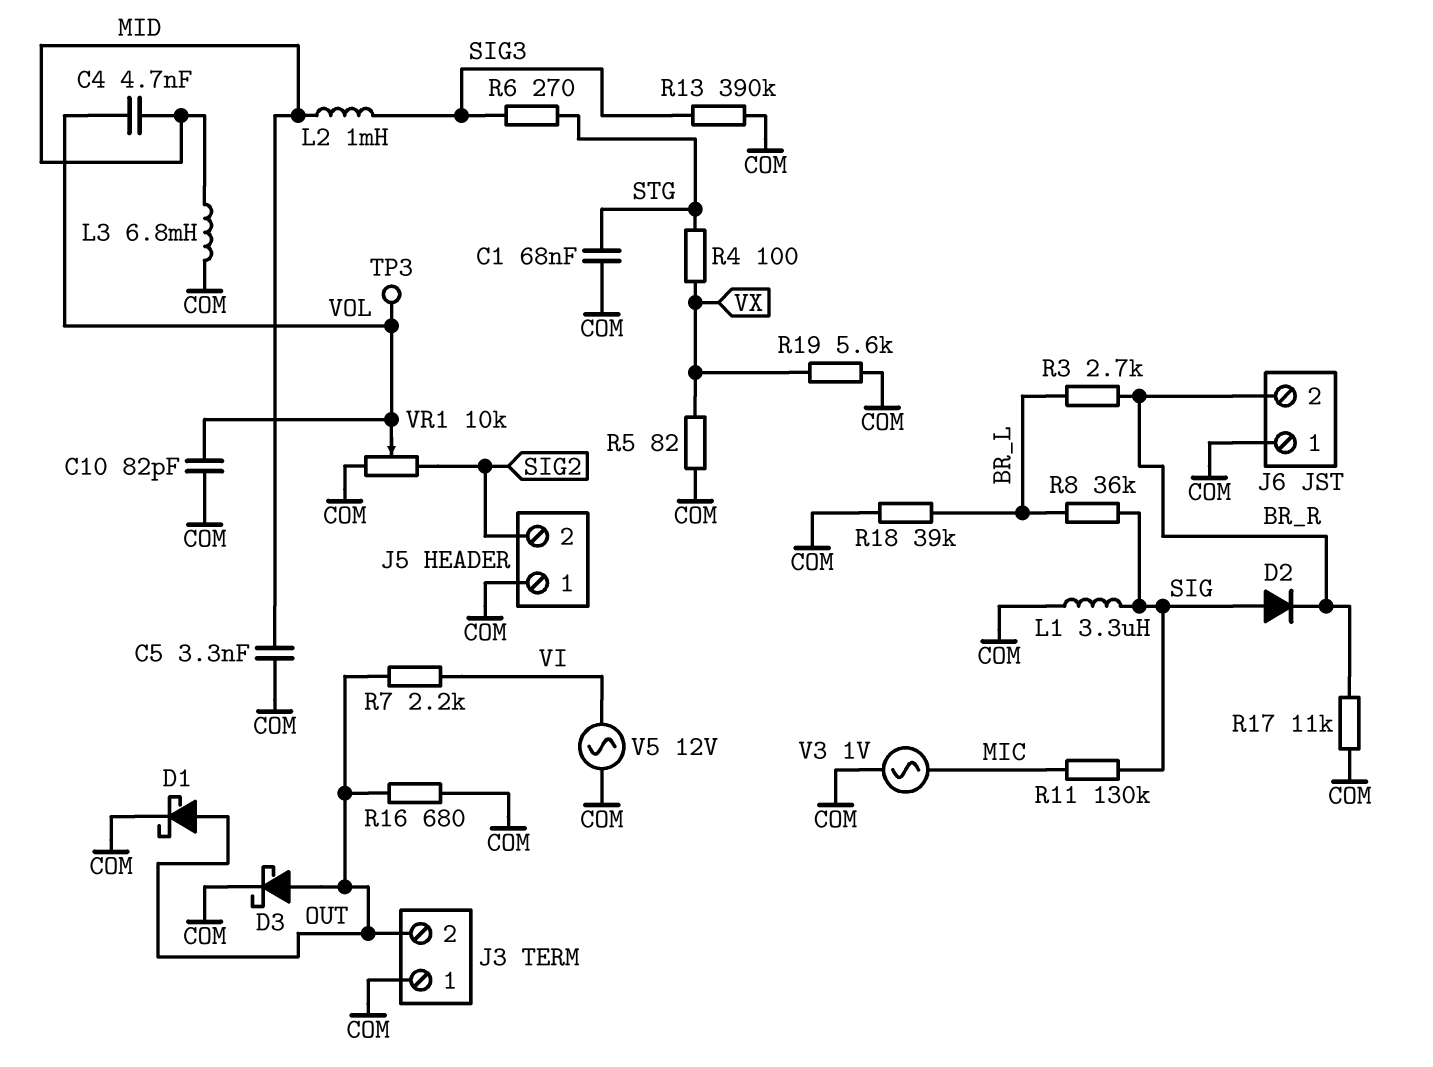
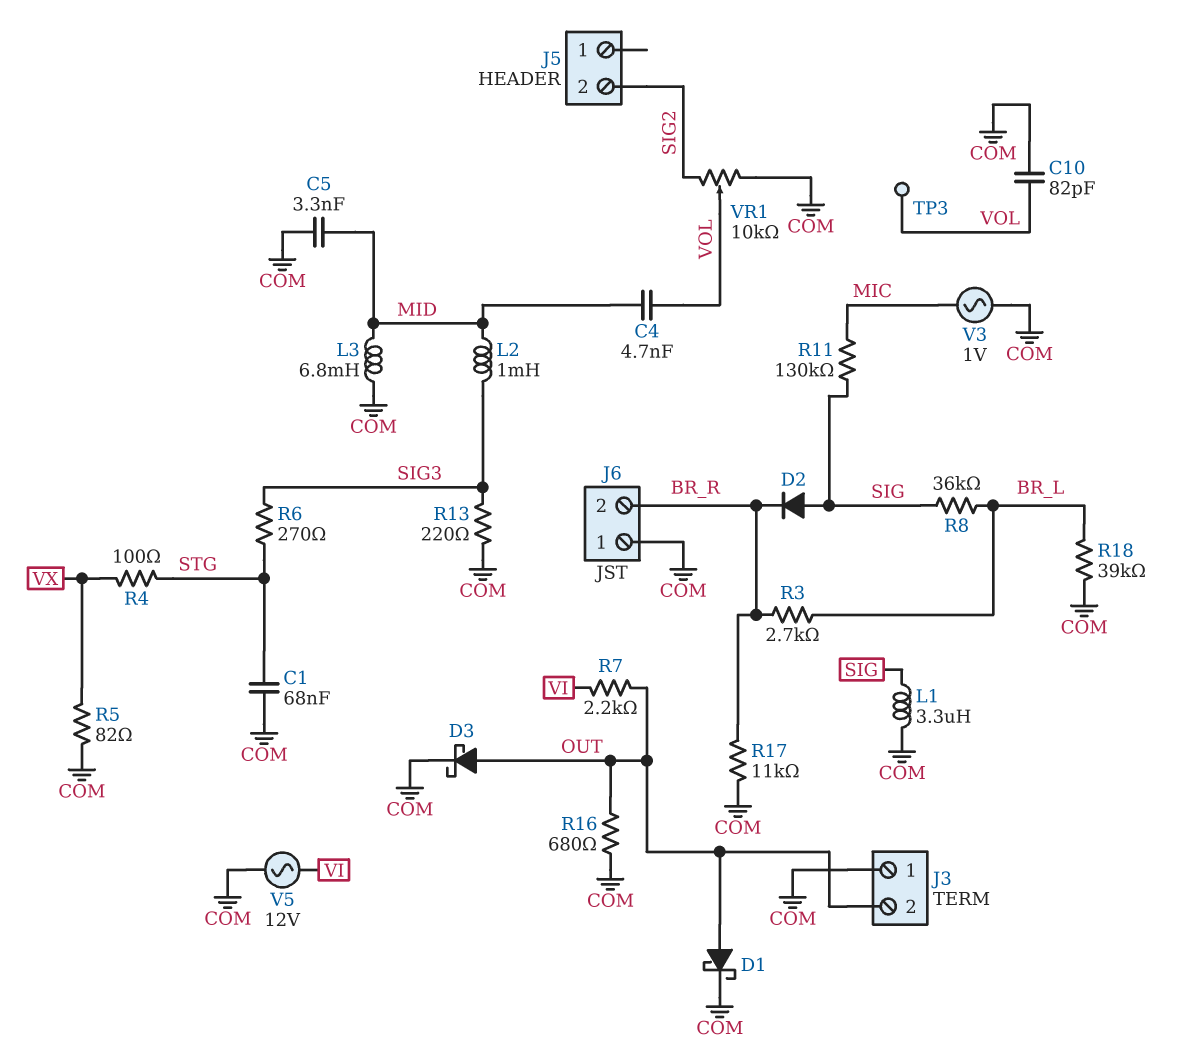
J5 pin 1: COM -> none
R13: 390k (COM, SIG3) -> 220 (COM, SIG3)
R19: 5.6k (COM, VX) -> none

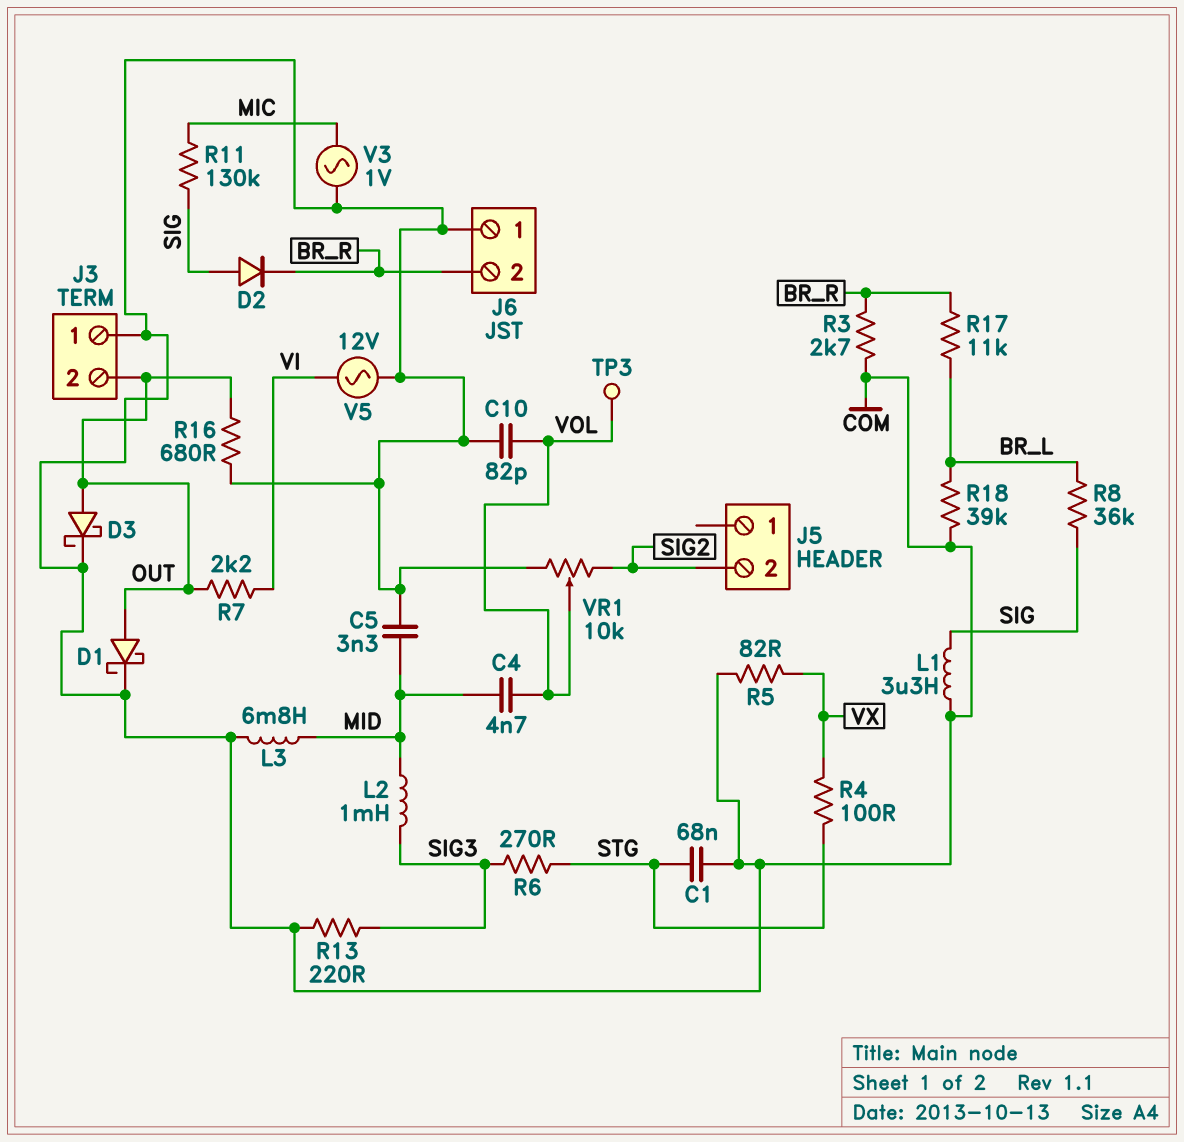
R3: 2.7k (BR_L, BR_R) -> 2.7k (BR_R, COM)
R17: 11k (BR_R, COM) -> 11k (BR_L, BR_R)

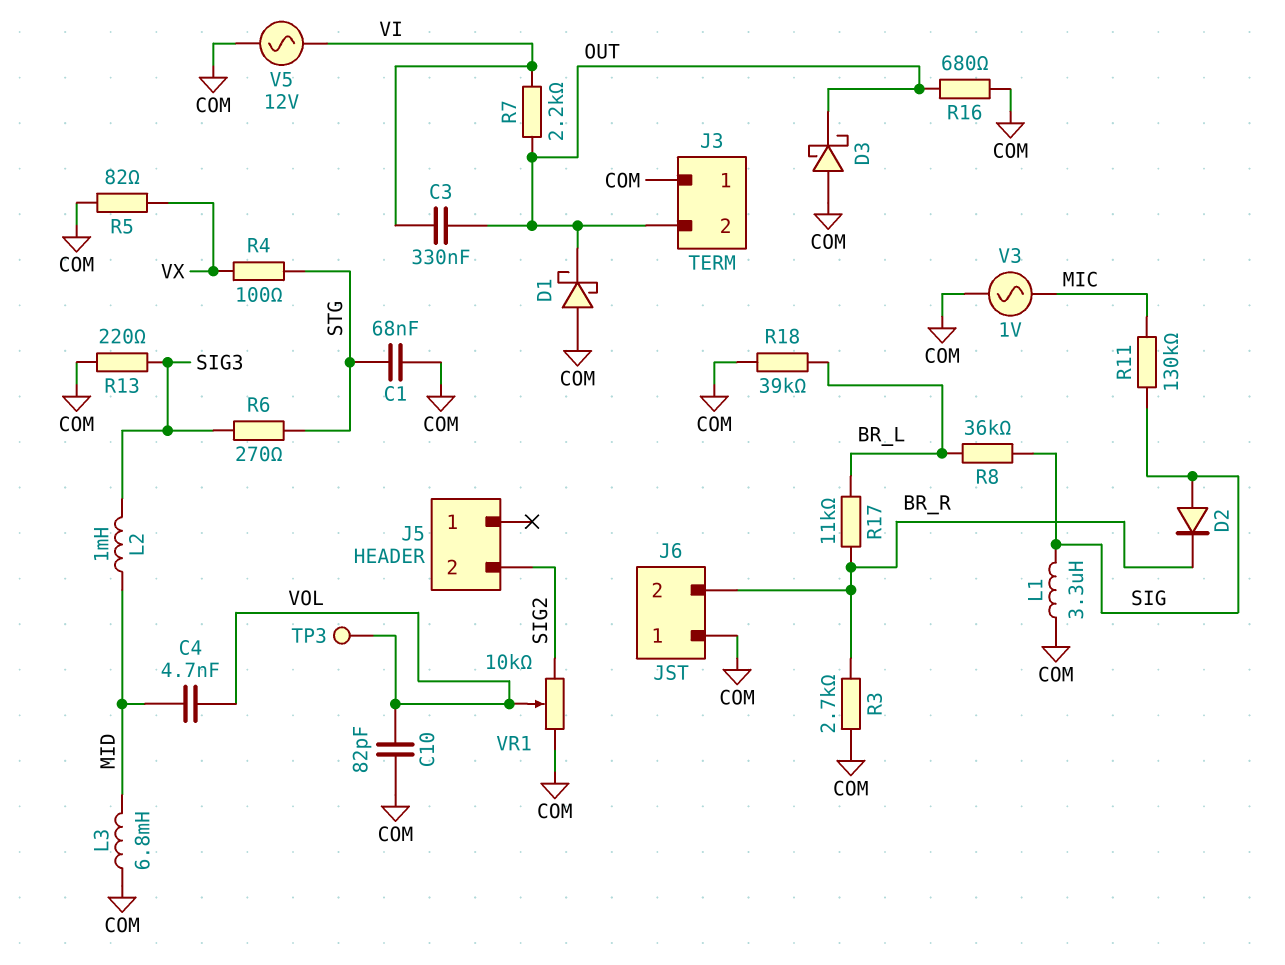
C3: none -> 330nF (OUT, VI)
C5: 3.3nF (COM, MID) -> none
D1: schottky (A OUT, K COM) -> schottky (A COM, K OUT)
D3: schottky (A OUT, K COM) -> schottky (A COM, K OUT)

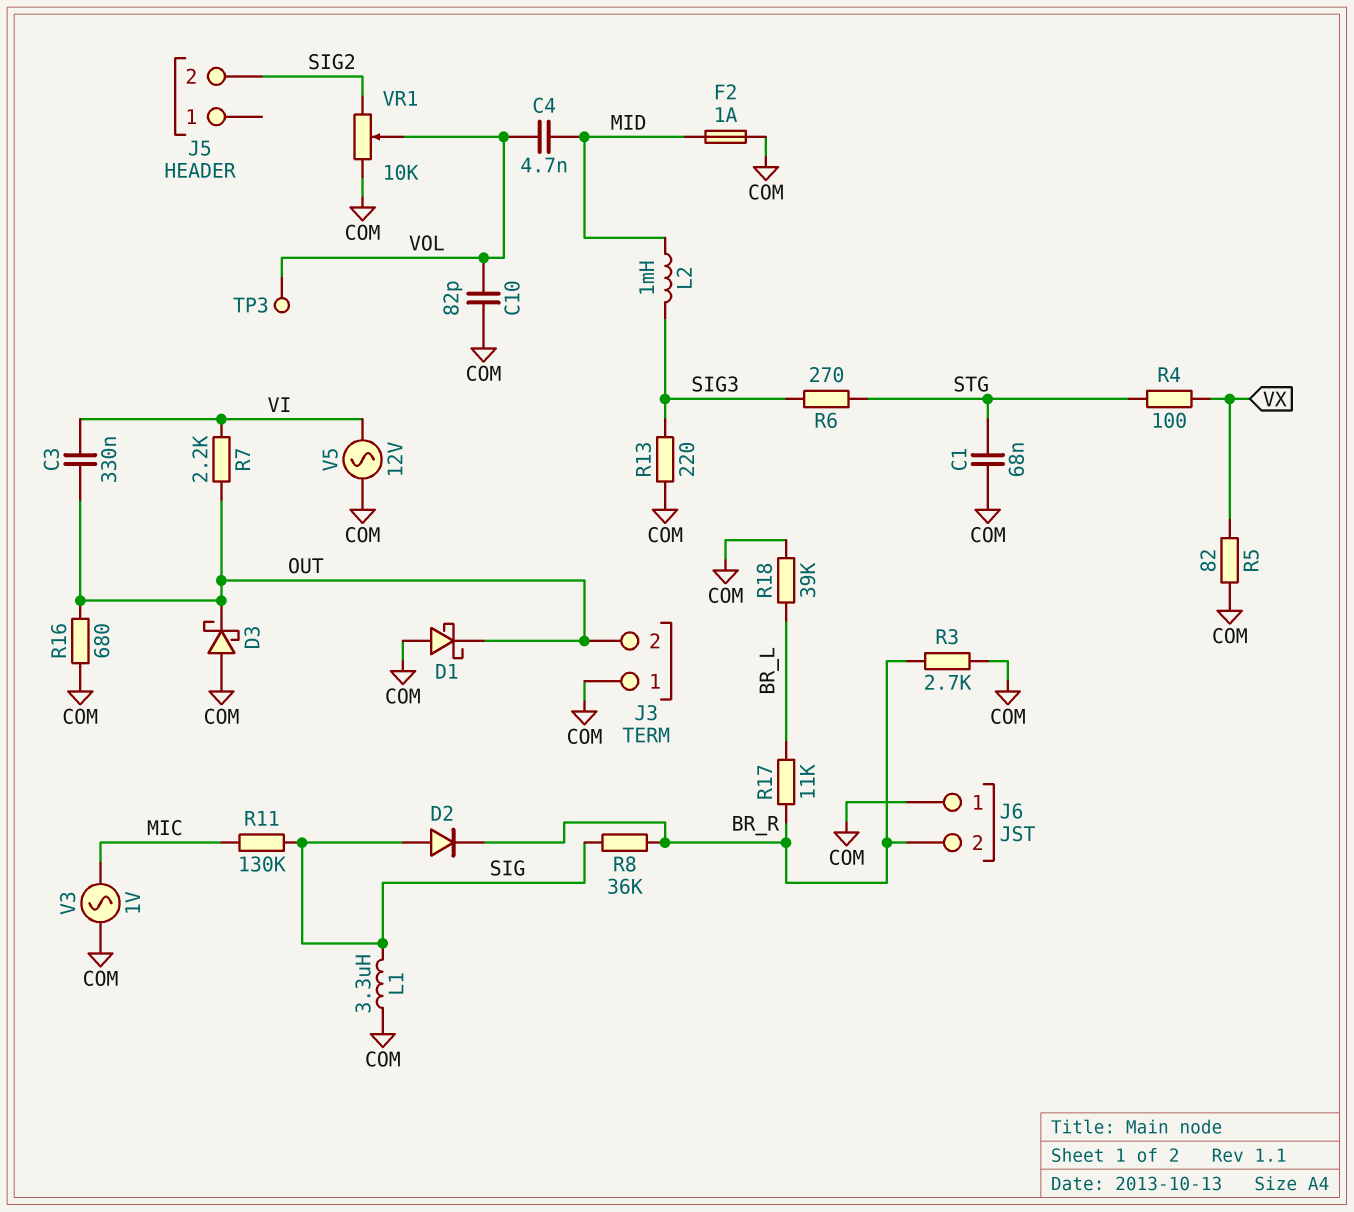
F2: none -> 1A (COM, MID)
L3: 6.8mH (COM, MID) -> none
R8: 36k (BR_L, SIG) -> 36k (BR_R, SIG)

